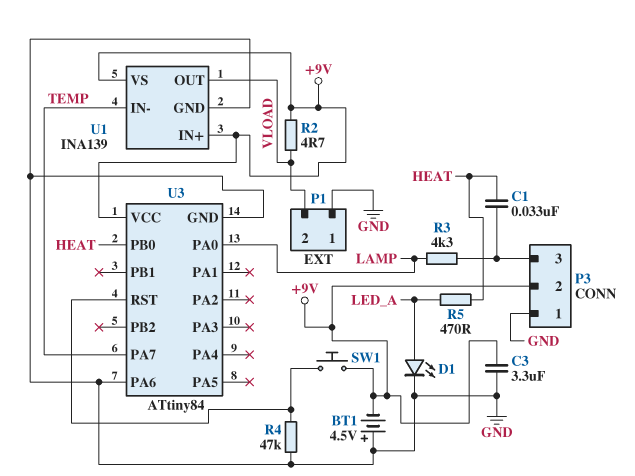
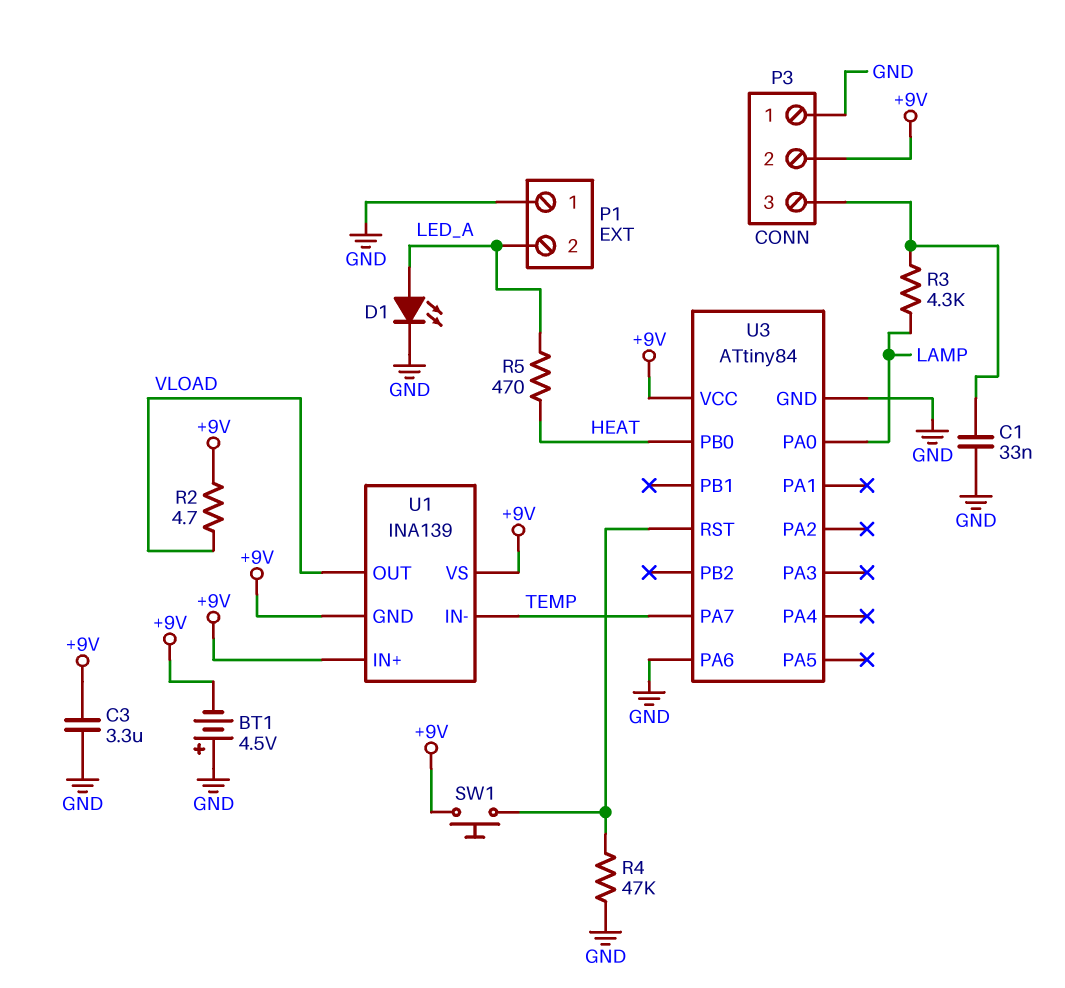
C1: 33nF (HEAT, P3/3) -> 33nF (GND, P3/3)
P1 pin 2: VLOAD -> LED_A
U1 pin GND: GND -> +9V

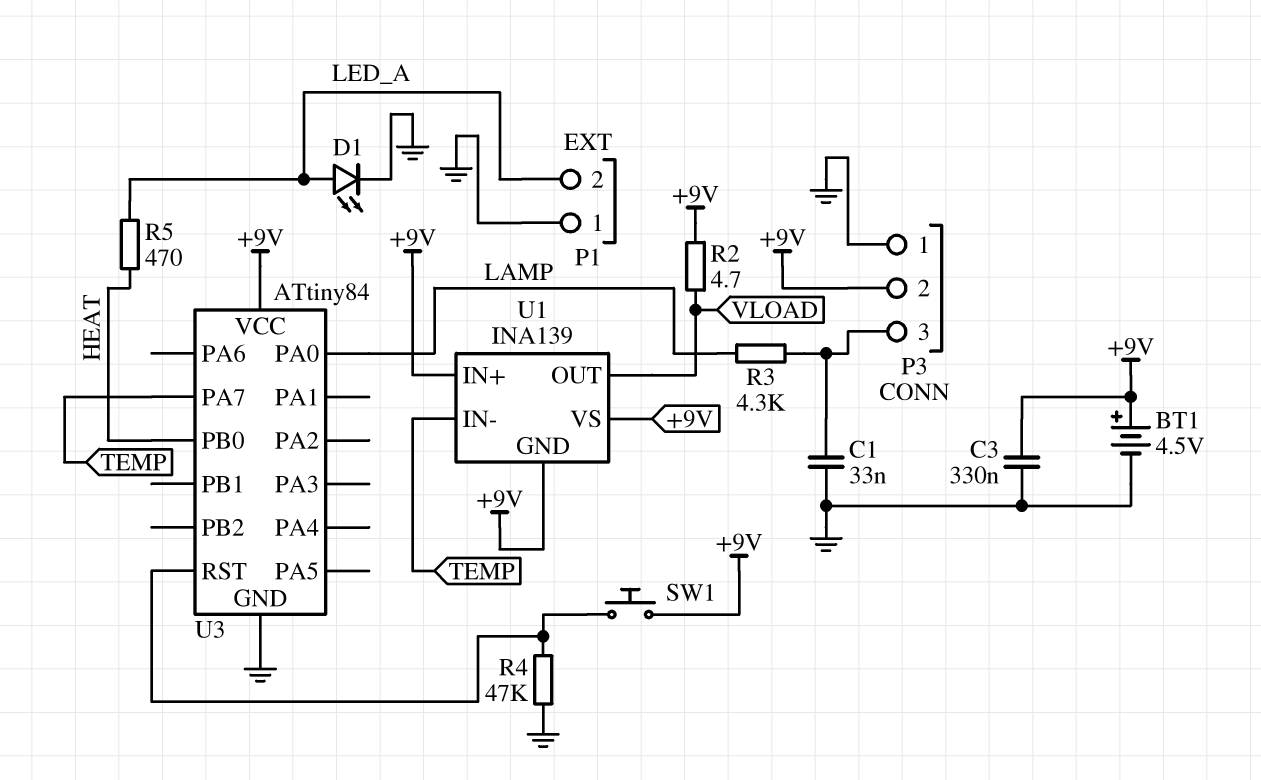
BT1: 4.5V (plus GND, minus +9V) -> 4.5V (plus +9V, minus GND)
C3: 3.3uF (+9V, GND) -> 330nF (+9V, GND)
U3 pin PA6: GND -> none

